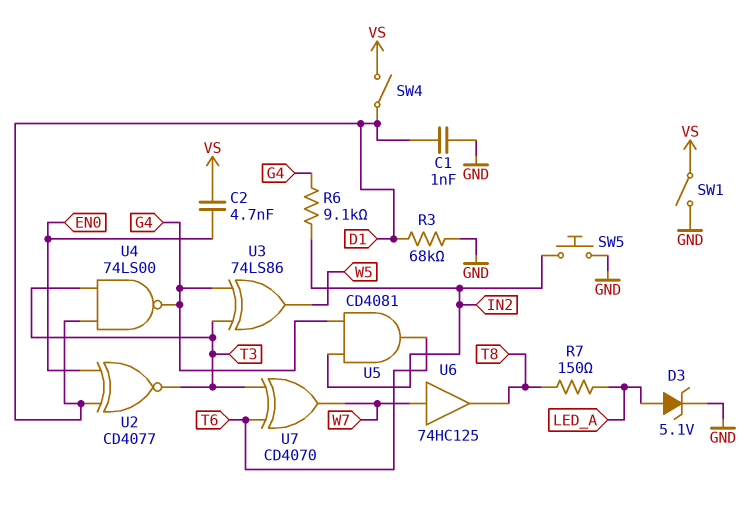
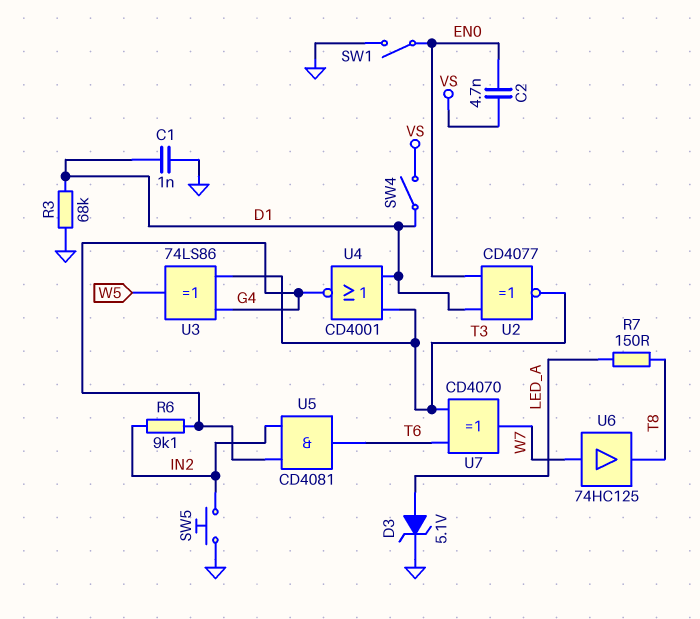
SW1: switch (GND, VS) -> switch (EN0, GND)
U4: NAND 74LS00 (in D1, in T3, out G4) -> NOR CD4001 (in D1, in T3, out G4)

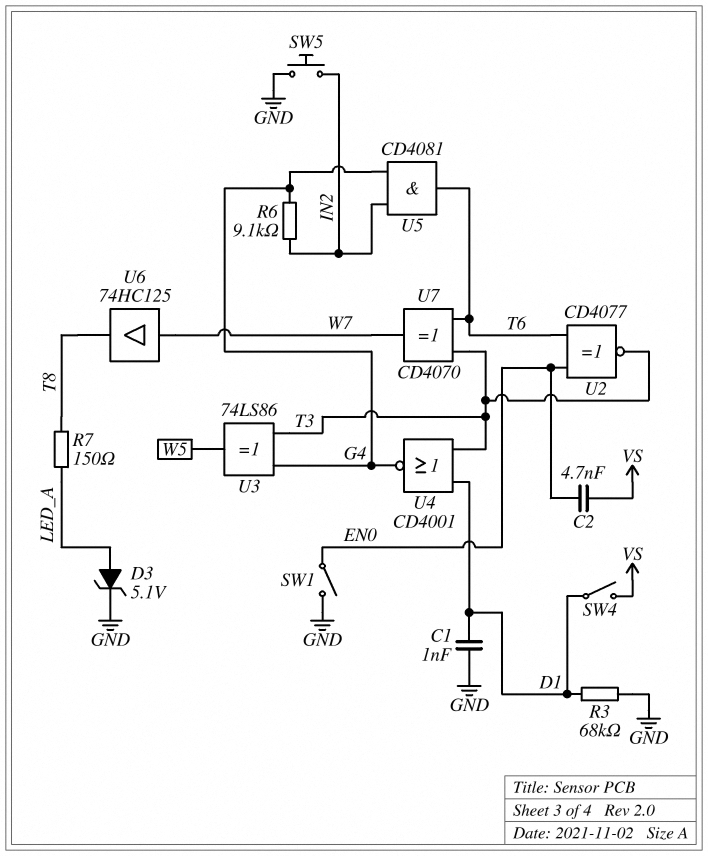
U2: XNOR CD4077 (in D1, in EN0, out T3) -> XNOR CD4077 (in EN0, in T6, out T3)

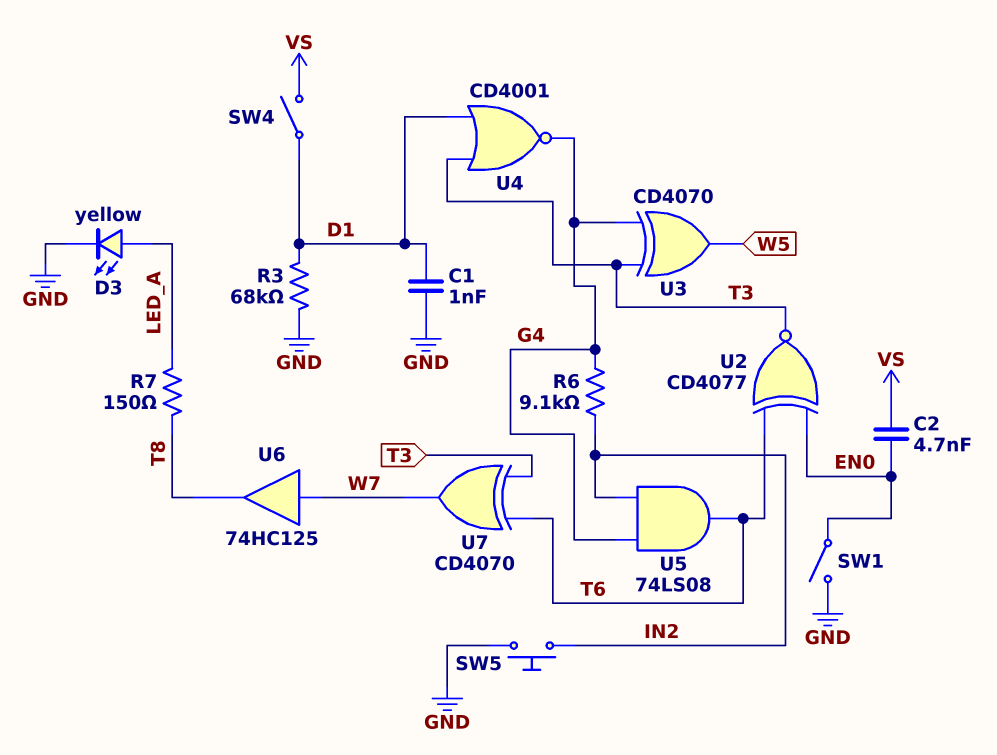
D3: zener 5.1V (A LED_A, K GND) -> LED yellow (A LED_A, K GND)
U3: XOR 74LS86 (in G4, in T3, out W5) -> XOR CD4070 (in G4, in T3, out W5)
U5: AND CD4081 (in G4, in IN2, out T6) -> AND 74LS08 (in G4, in IN2, out T6)

